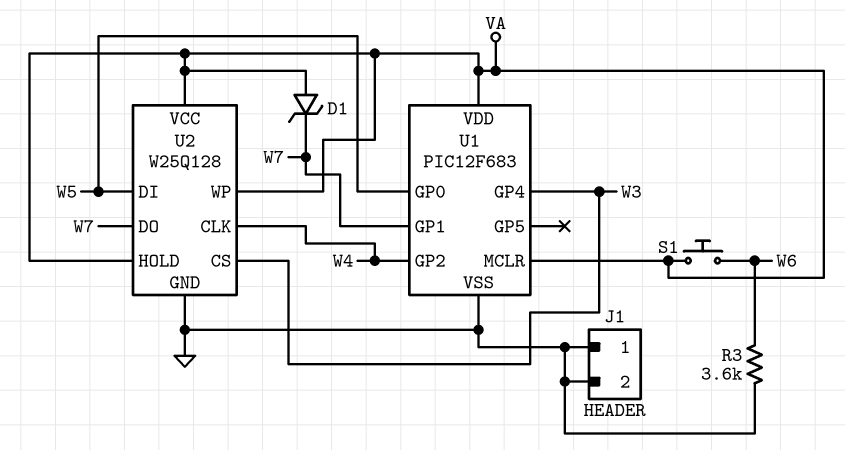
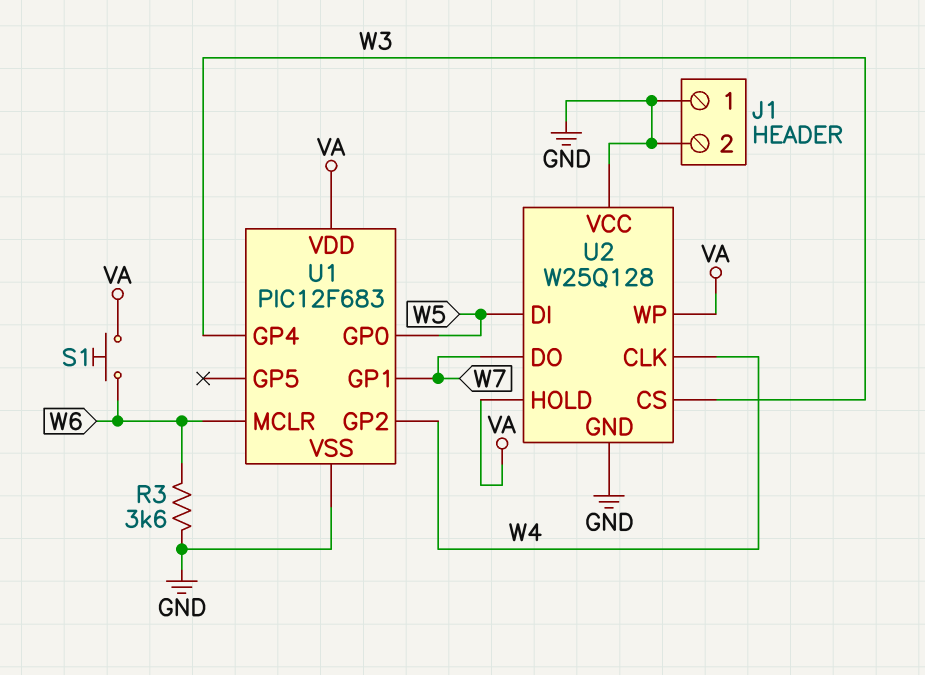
D1: zener (A VA, K W7) -> none
U1 pin MCLR: VA -> W6
U2 pin VCC: VA -> GND

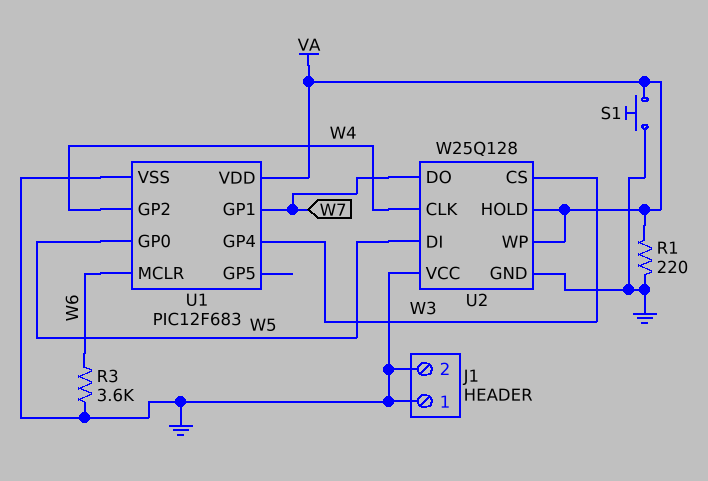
R1: none -> 220 (GND, VA)
S1: button (VA, W6) -> button (GND, VA)

